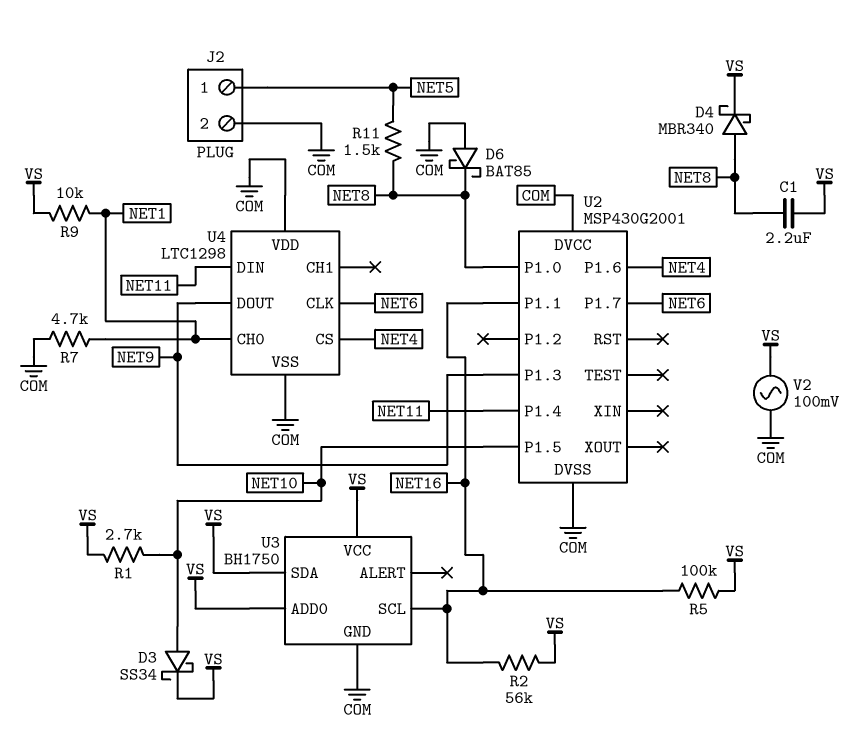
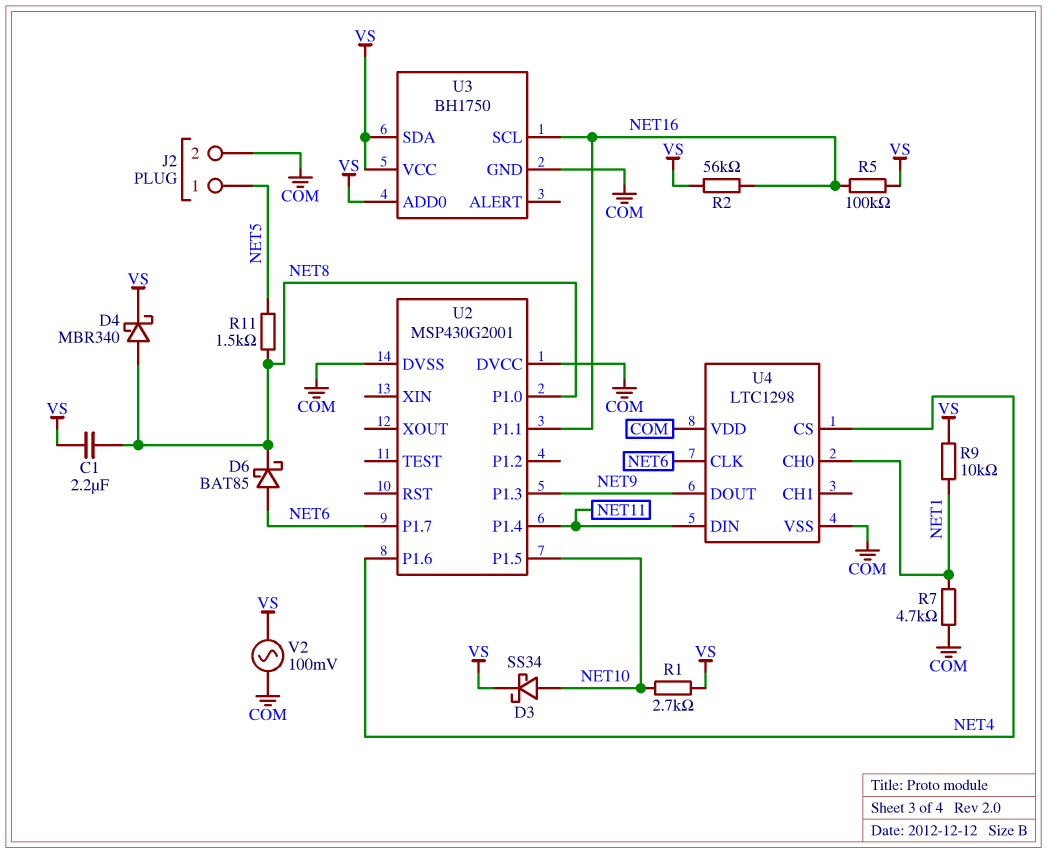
D6: schottky BAT85 (A COM, K NET8) -> schottky BAT85 (A NET6, K NET8)

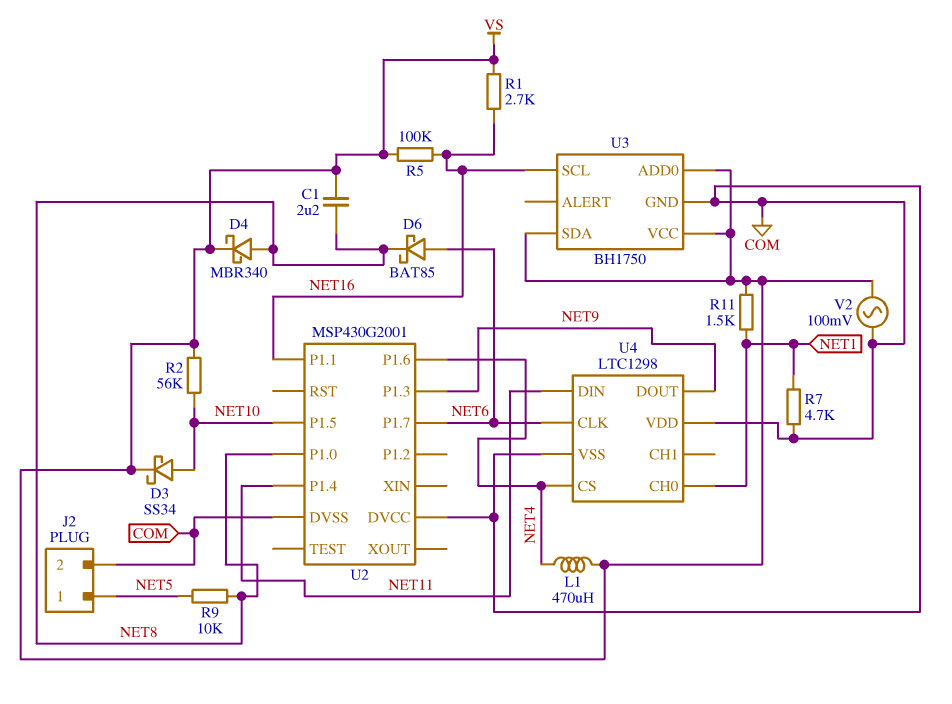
L1: none -> 470uH (NET4, VS)
R1: 2.7k (NET10, VS) -> 2.7k (NET16, VS)
R2: 56k (NET16, VS) -> 56k (NET10, VS)
R9: 10k (NET1, VS) -> 10k (NET5, NET8)
R11: 1.5k (NET5, NET8) -> 1.5k (NET1, VS)

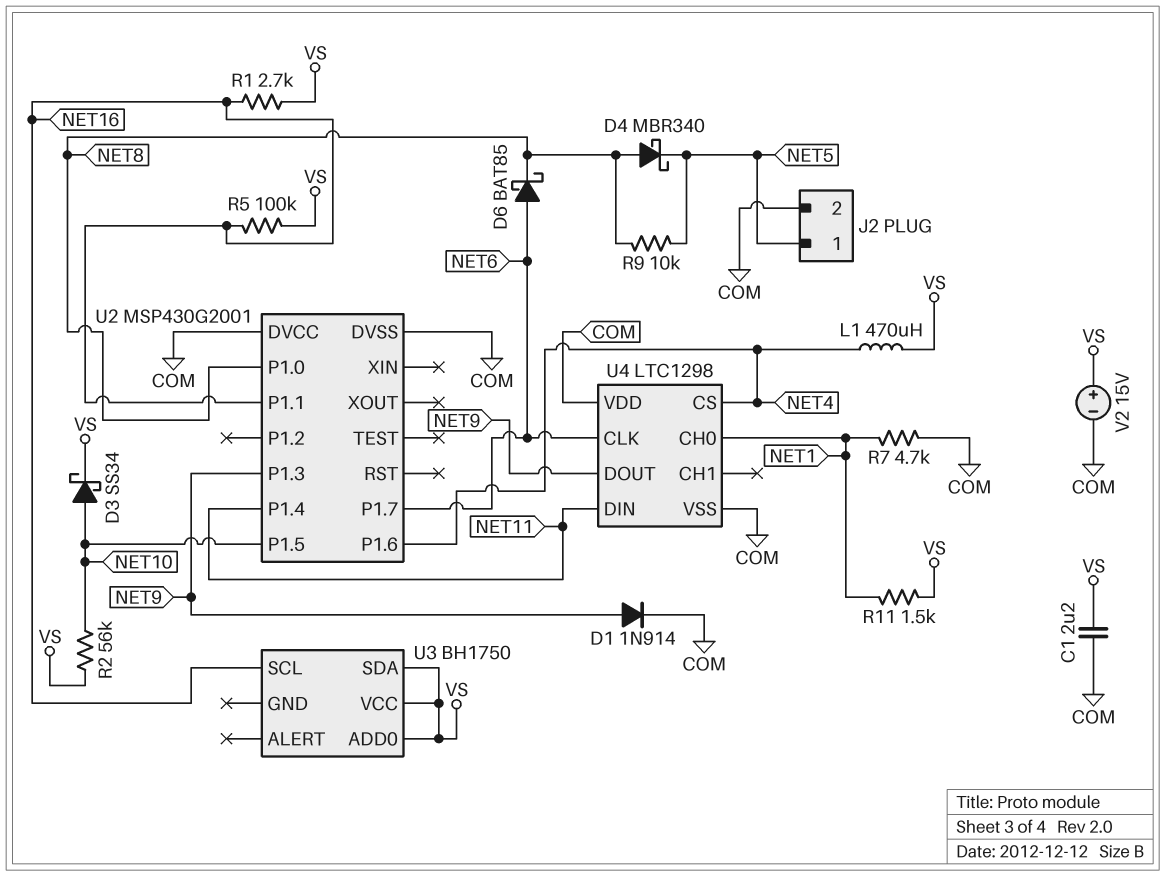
C1: 2.2uF (NET8, VS) -> 2.2uF (COM, VS)
D1: none -> diode 1N914 (A NET9, K COM)
D4: schottky MBR340 (A NET8, K VS) -> schottky MBR340 (A NET8, K NET5)
U3 pin GND: COM -> none
V2: AC 100mV (COM, VS) -> 15V (plus VS, minus COM)

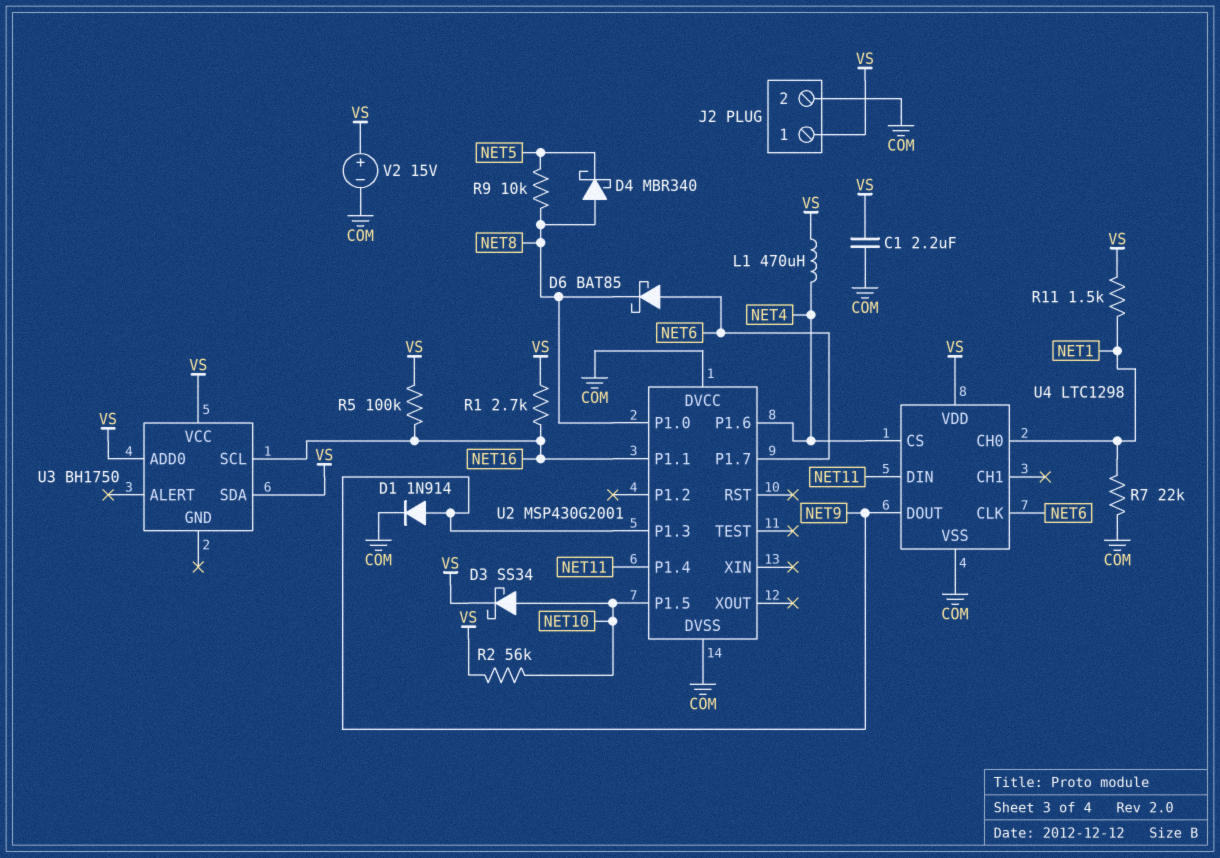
J2 pin 1: NET5 -> VS
R7: 4.7k (COM, NET1) -> 22k (COM, NET1)
U4 pin VDD: COM -> VS

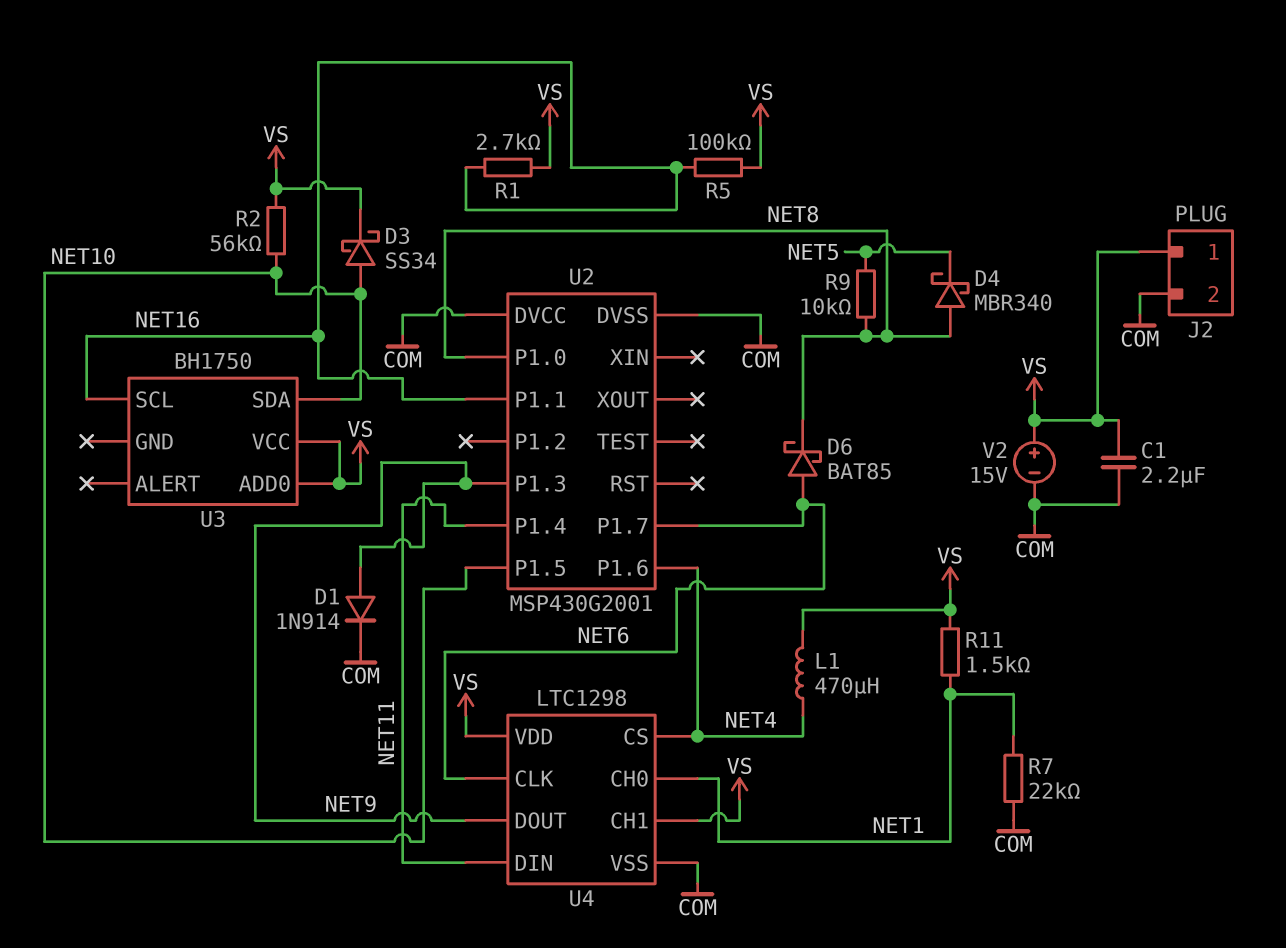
U3 pin SDA: VS -> NET10
U4 pin CH1: none -> VS

